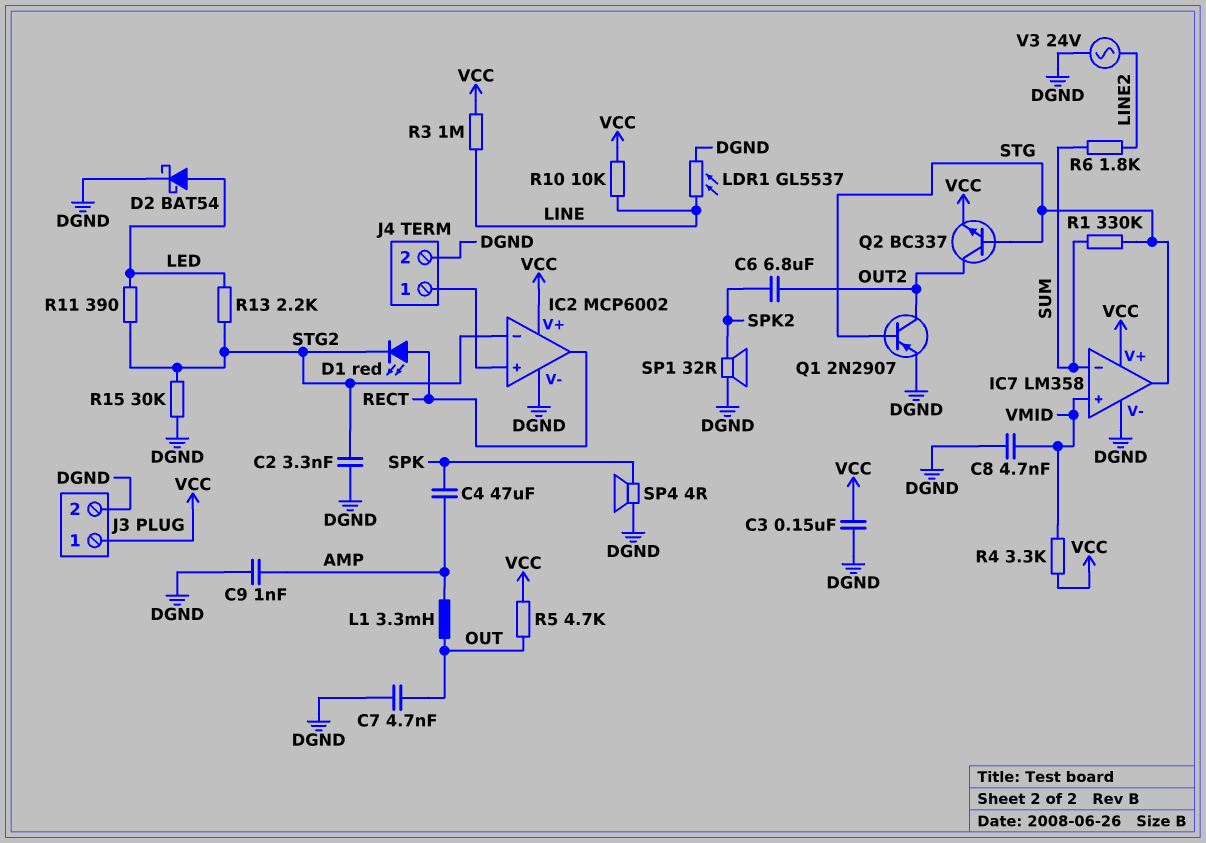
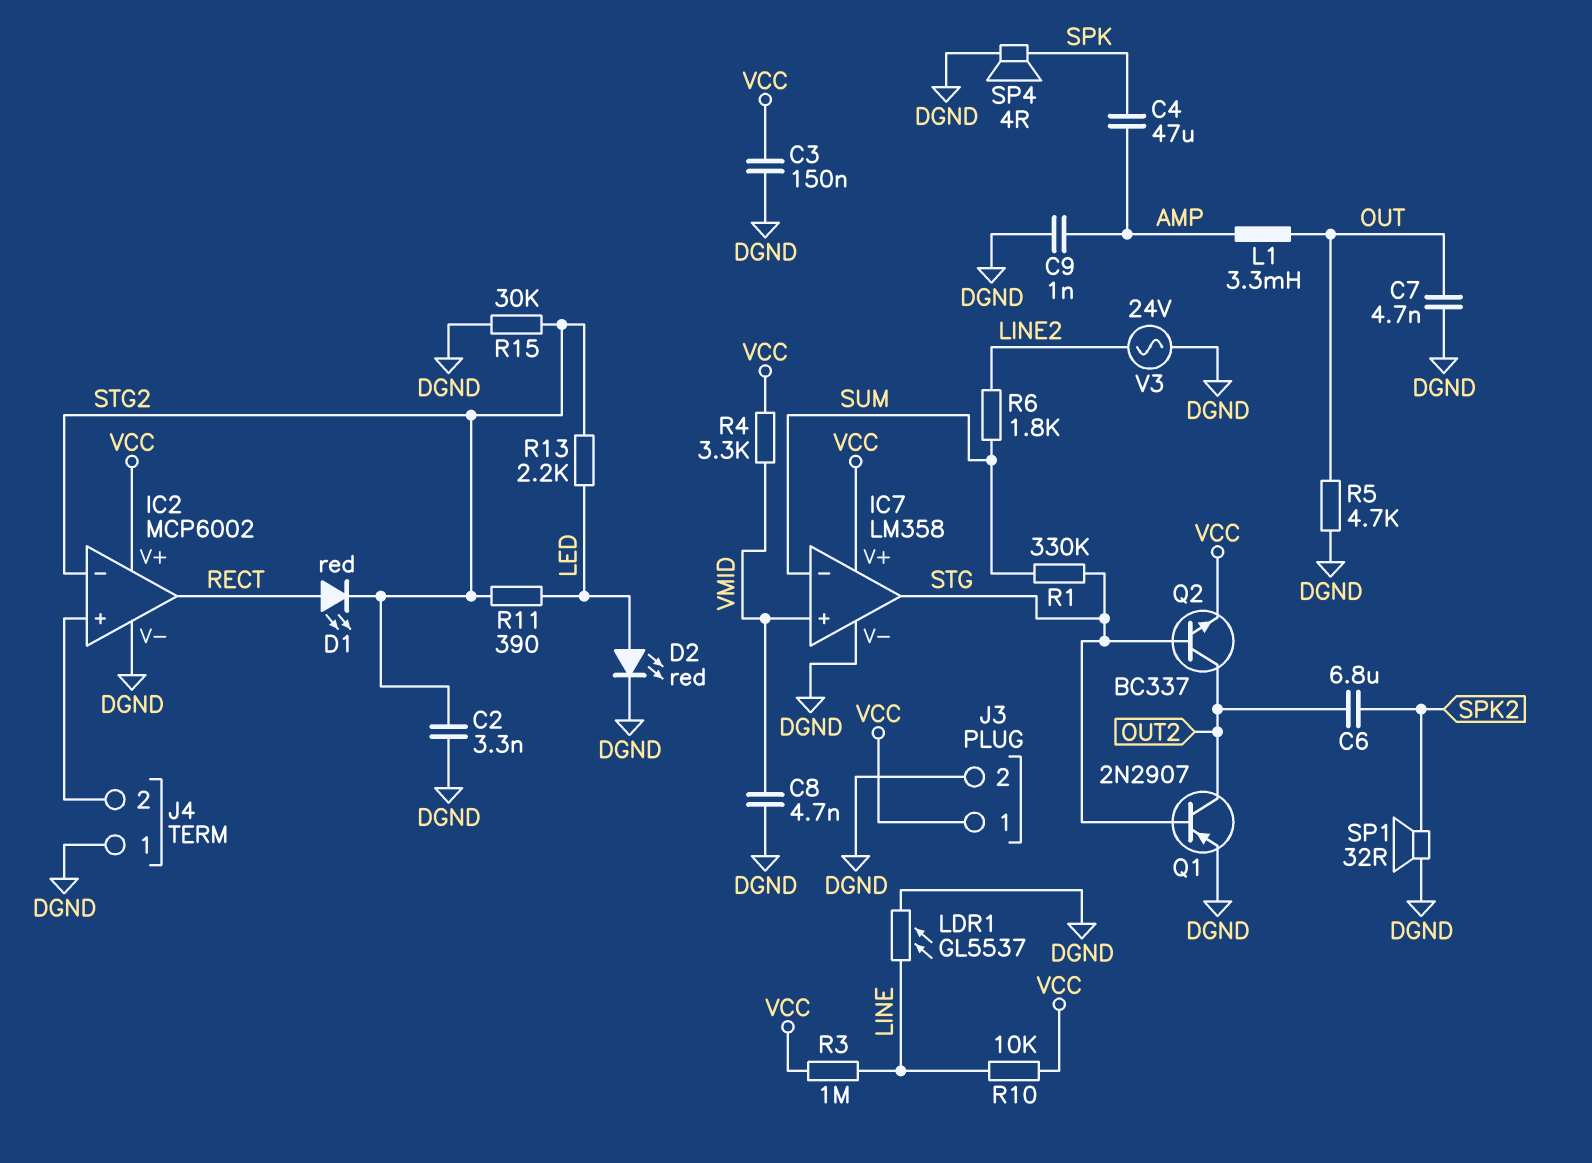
D2: schottky BAT54 (A LED, K DGND) -> LED red (A LED, K DGND)
J4 pin 1: IC2/in+ -> DGND
J4 pin 2: DGND -> IC2/in+
R5: 4.7k (OUT, VCC) -> 4.7k (DGND, OUT)

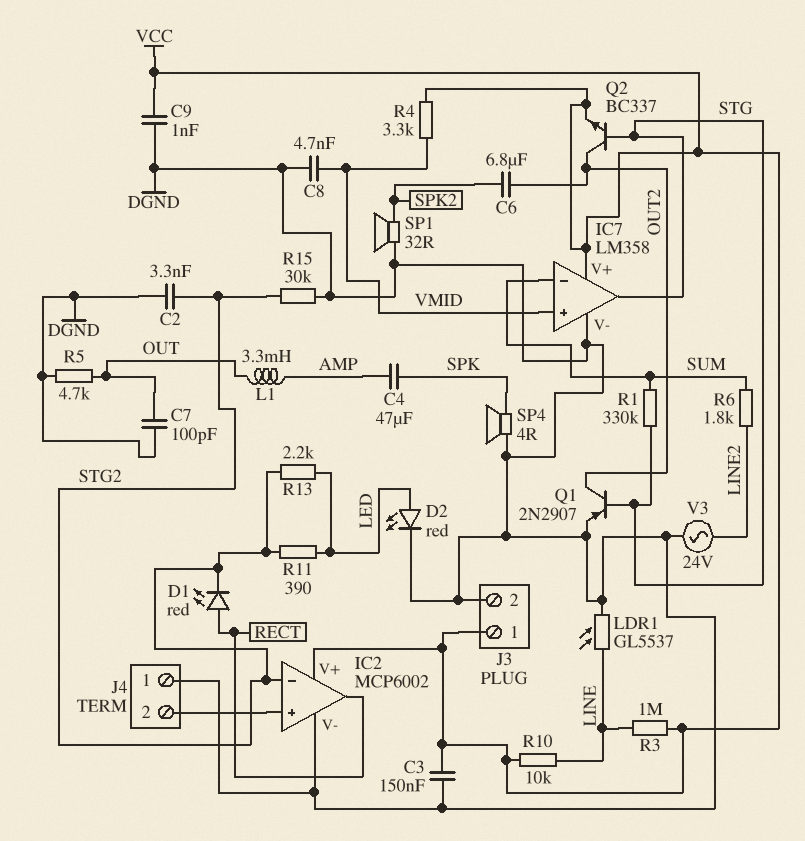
C7: 4.7nF (DGND, OUT) -> 100pF (DGND, OUT)
C9: 1nF (AMP, DGND) -> 1nF (DGND, VCC)

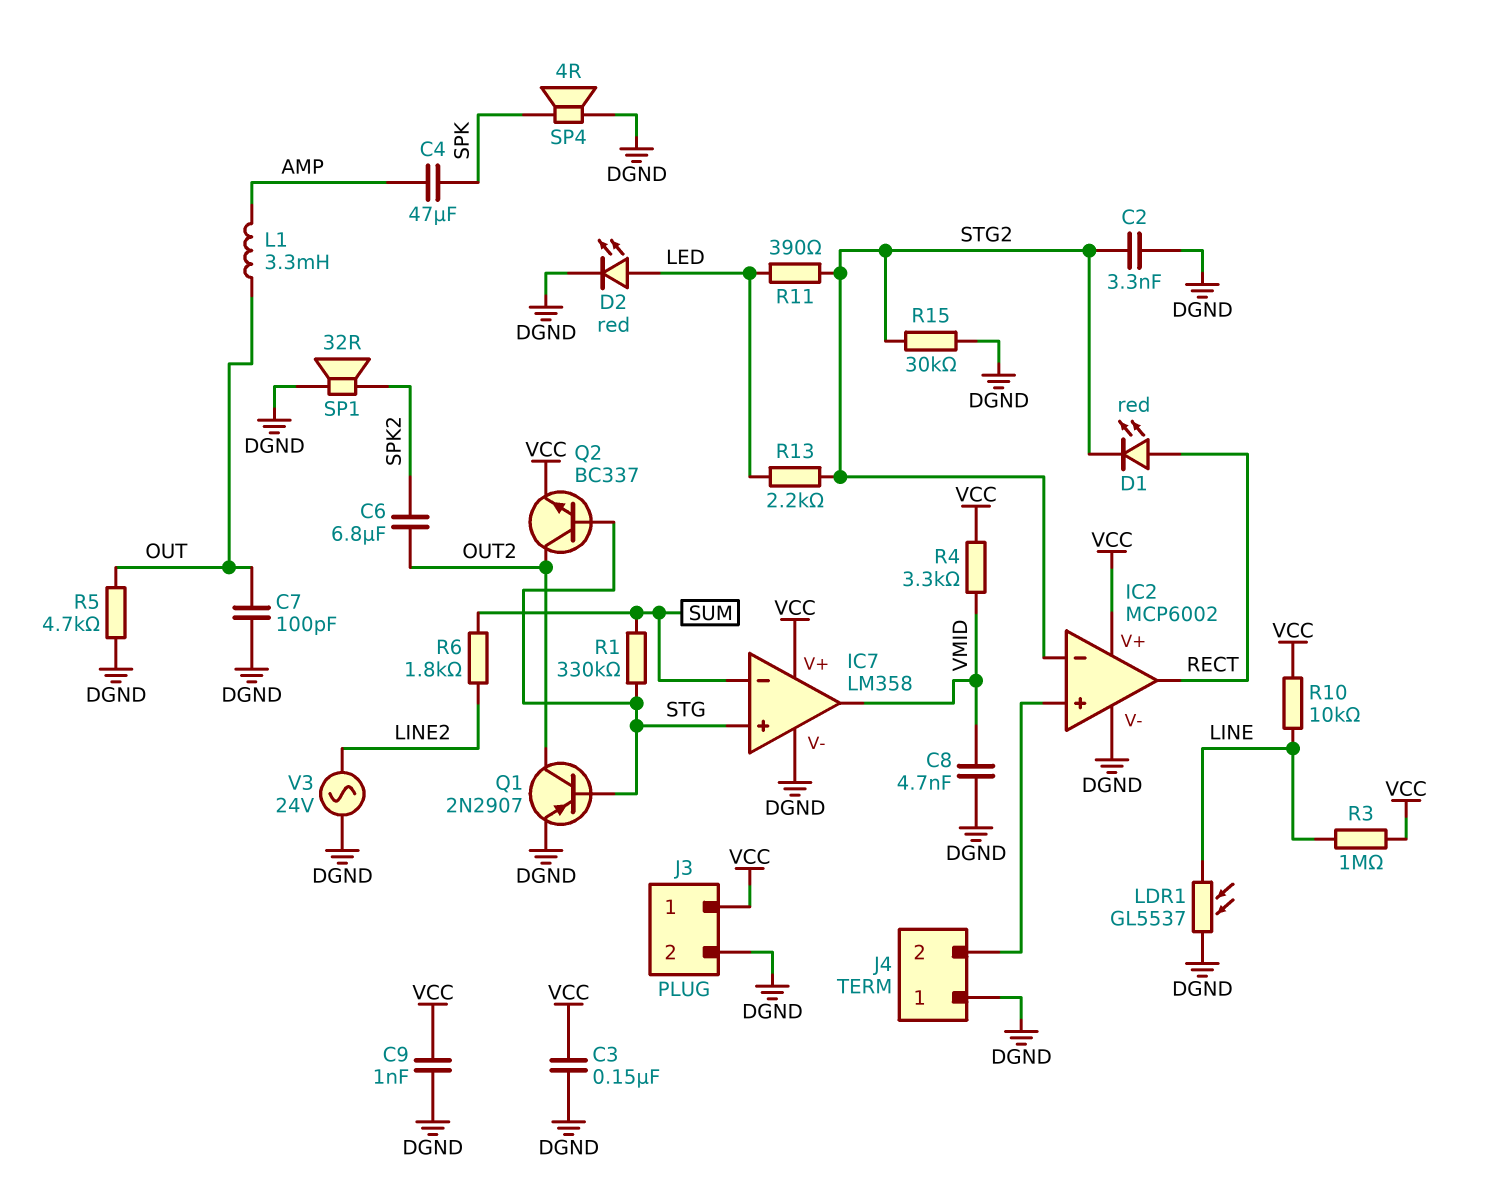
IC7 pin in+: VMID -> STG
IC7 pin out: STG -> VMID

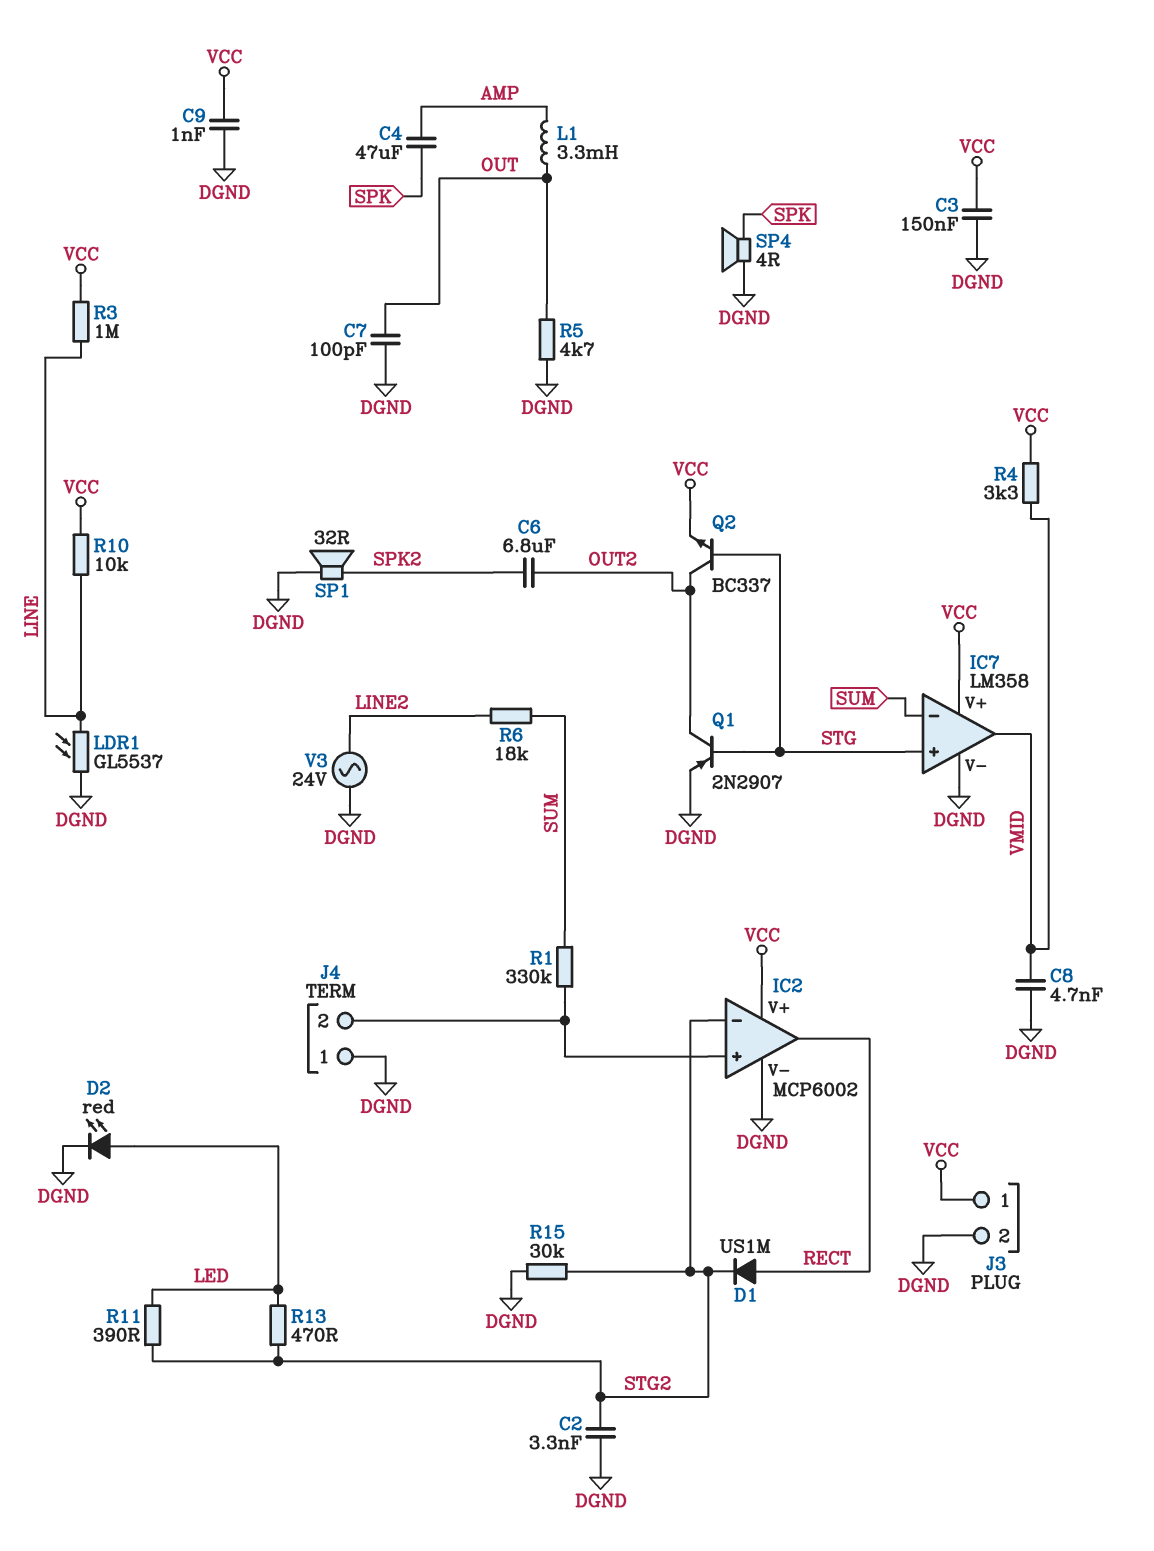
D1: LED red (A RECT, K STG2) -> diode US1M (A RECT, K STG2)
R1: 330k (STG, SUM) -> 330k (IC2/in+, SUM)
R6: 1.8k (LINE2, SUM) -> 18k (LINE2, SUM)
R13: 2.2k (LED, STG2) -> 470 (LED, STG2)

